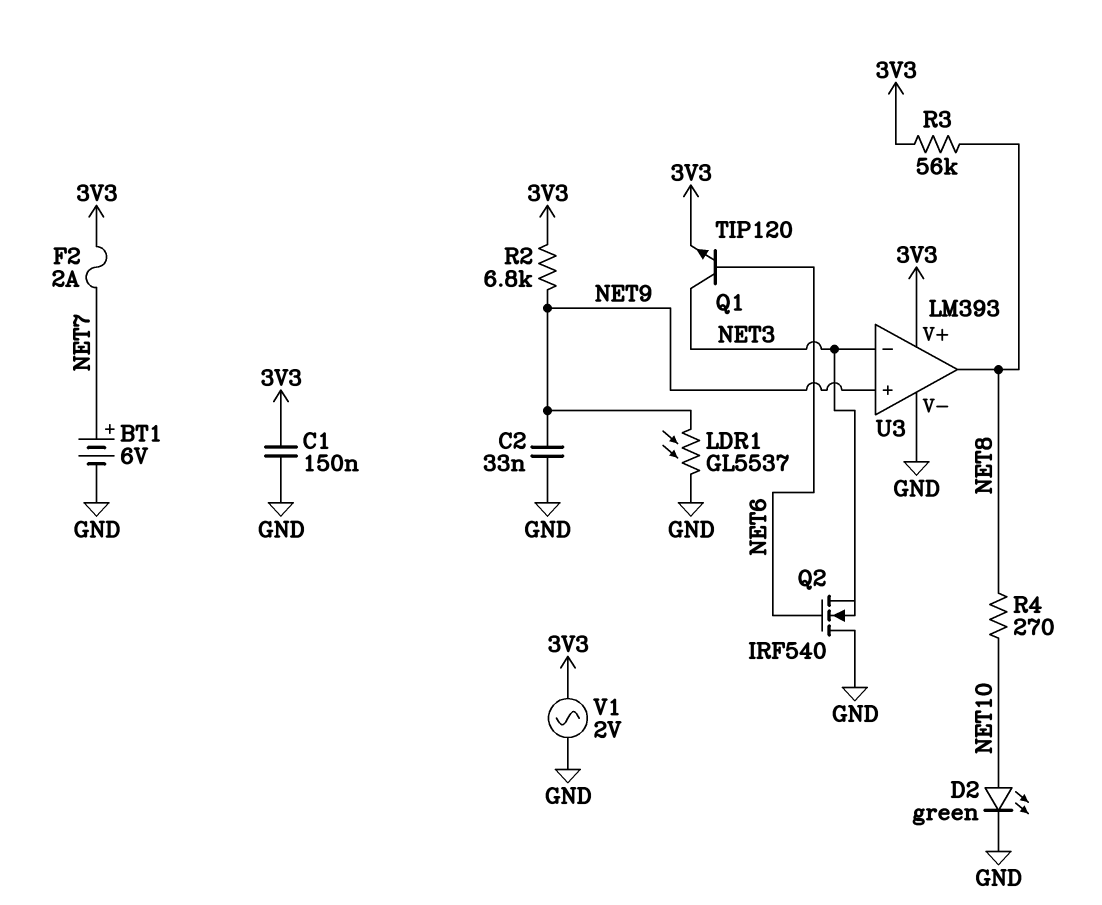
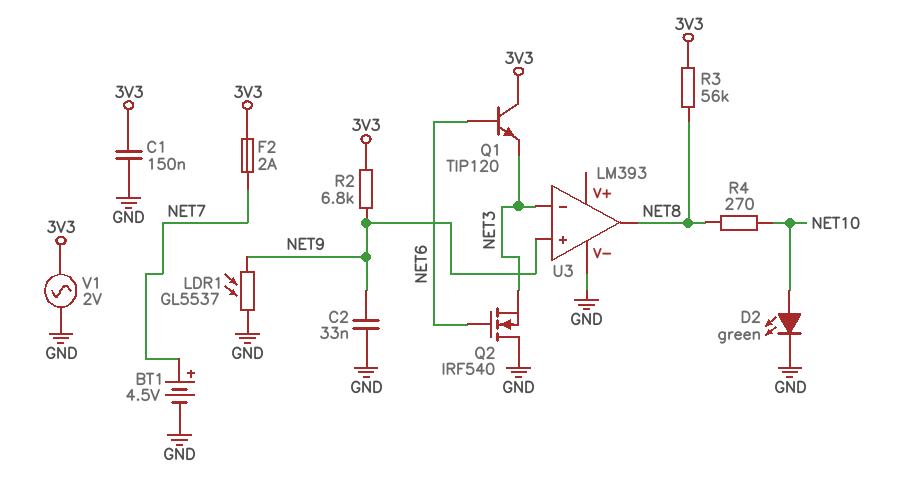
BT1: 6V (plus NET7, minus GND) -> 4.5V (plus NET7, minus GND)
Q1: NPN TIP120 (B NET6, C NET3, E 3V3) -> NPN TIP120 (B NET6, C 3V3, E NET3)
U3 pin V+: 3V3 -> none

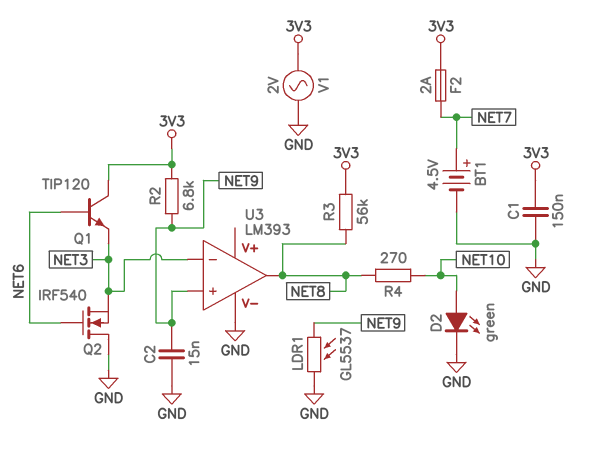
C2: 33nF (GND, NET9) -> 15nF (GND, NET9)

